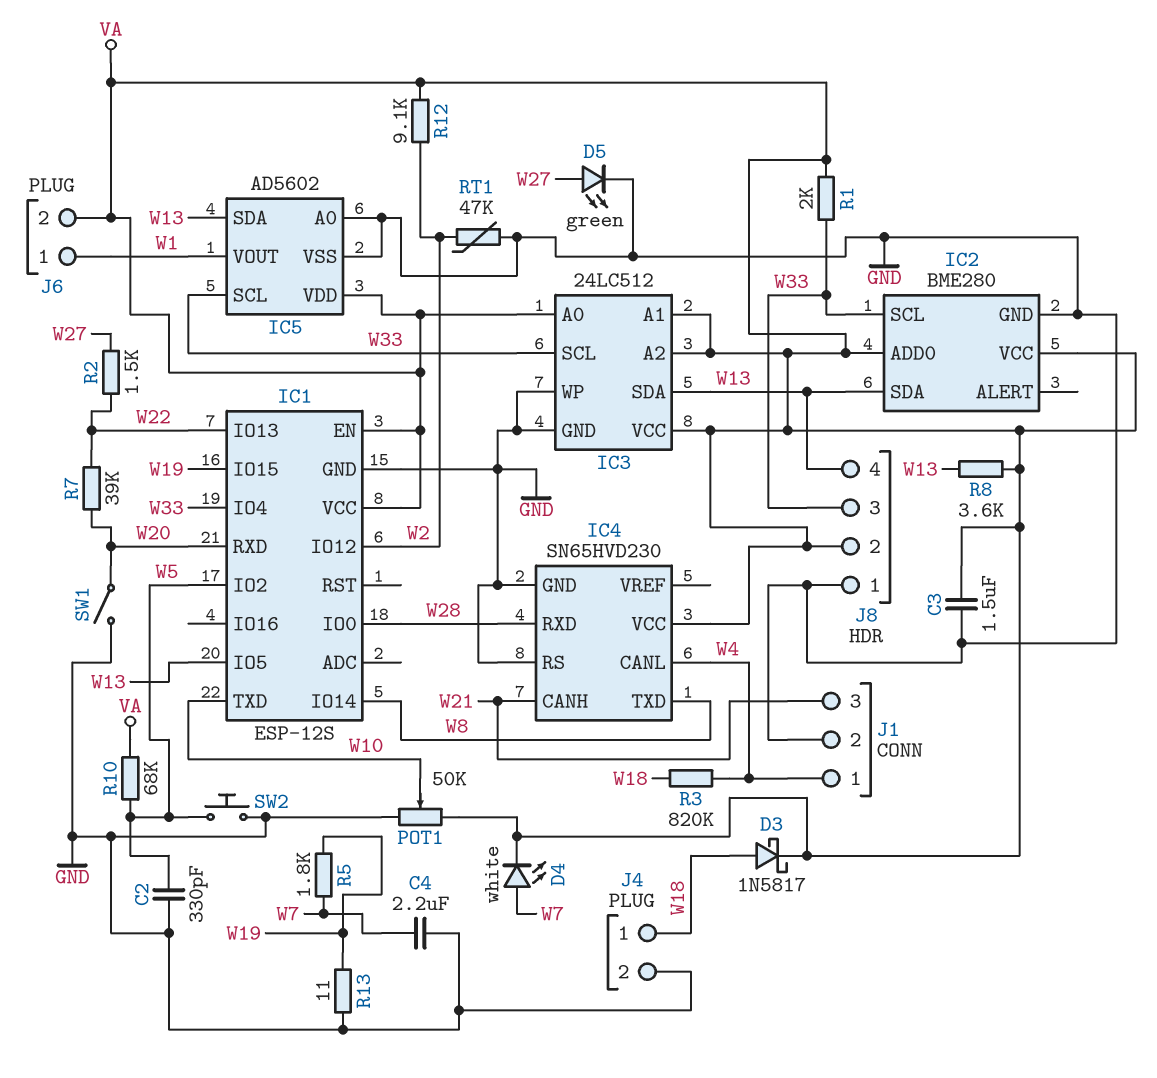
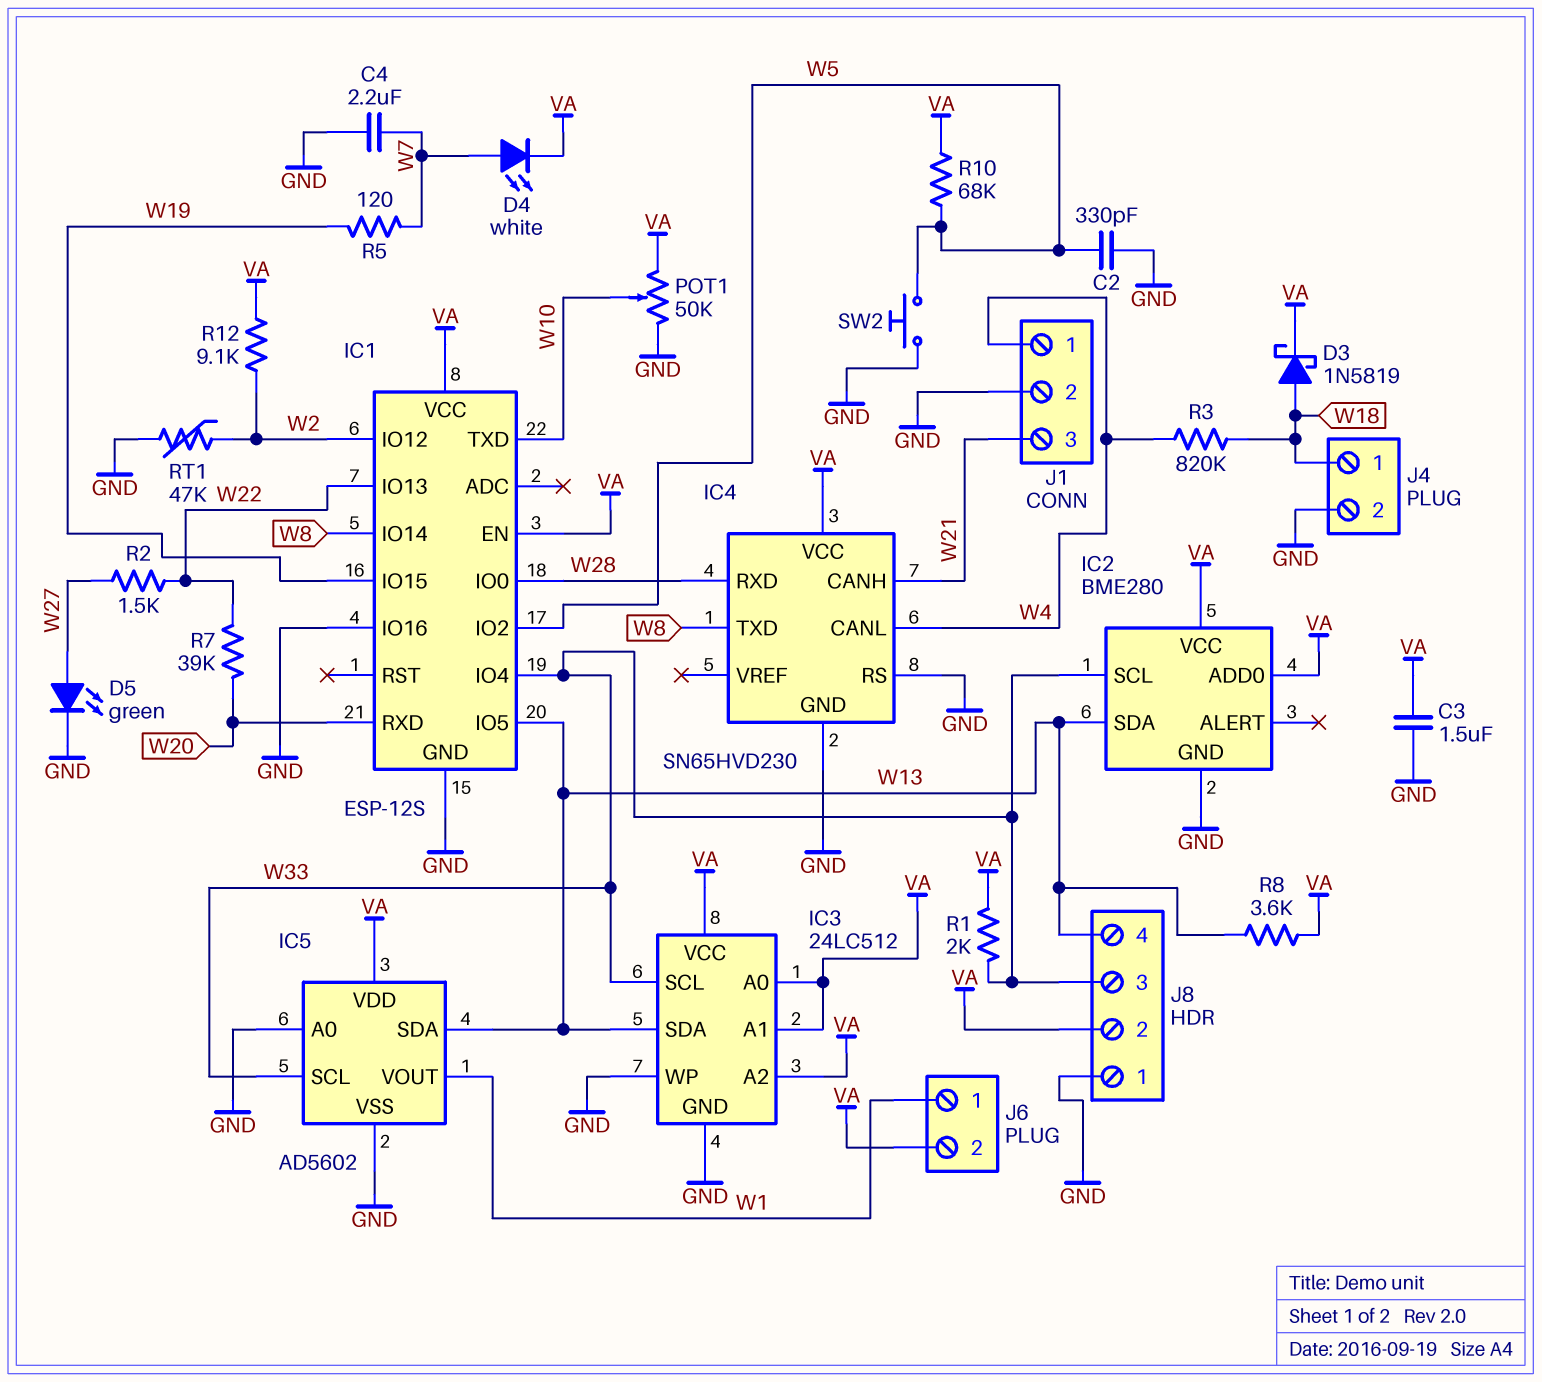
D3: schottky 1N5817 (A W18, K VA) -> schottky 1N5819 (A W18, K VA)
IC1 pin IO16: none -> GND
R5: 1.8k (W7, W19) -> 120 (W7, W19)
R13: 11 (GND, W19) -> none
SW1: switch (GND, W20) -> none

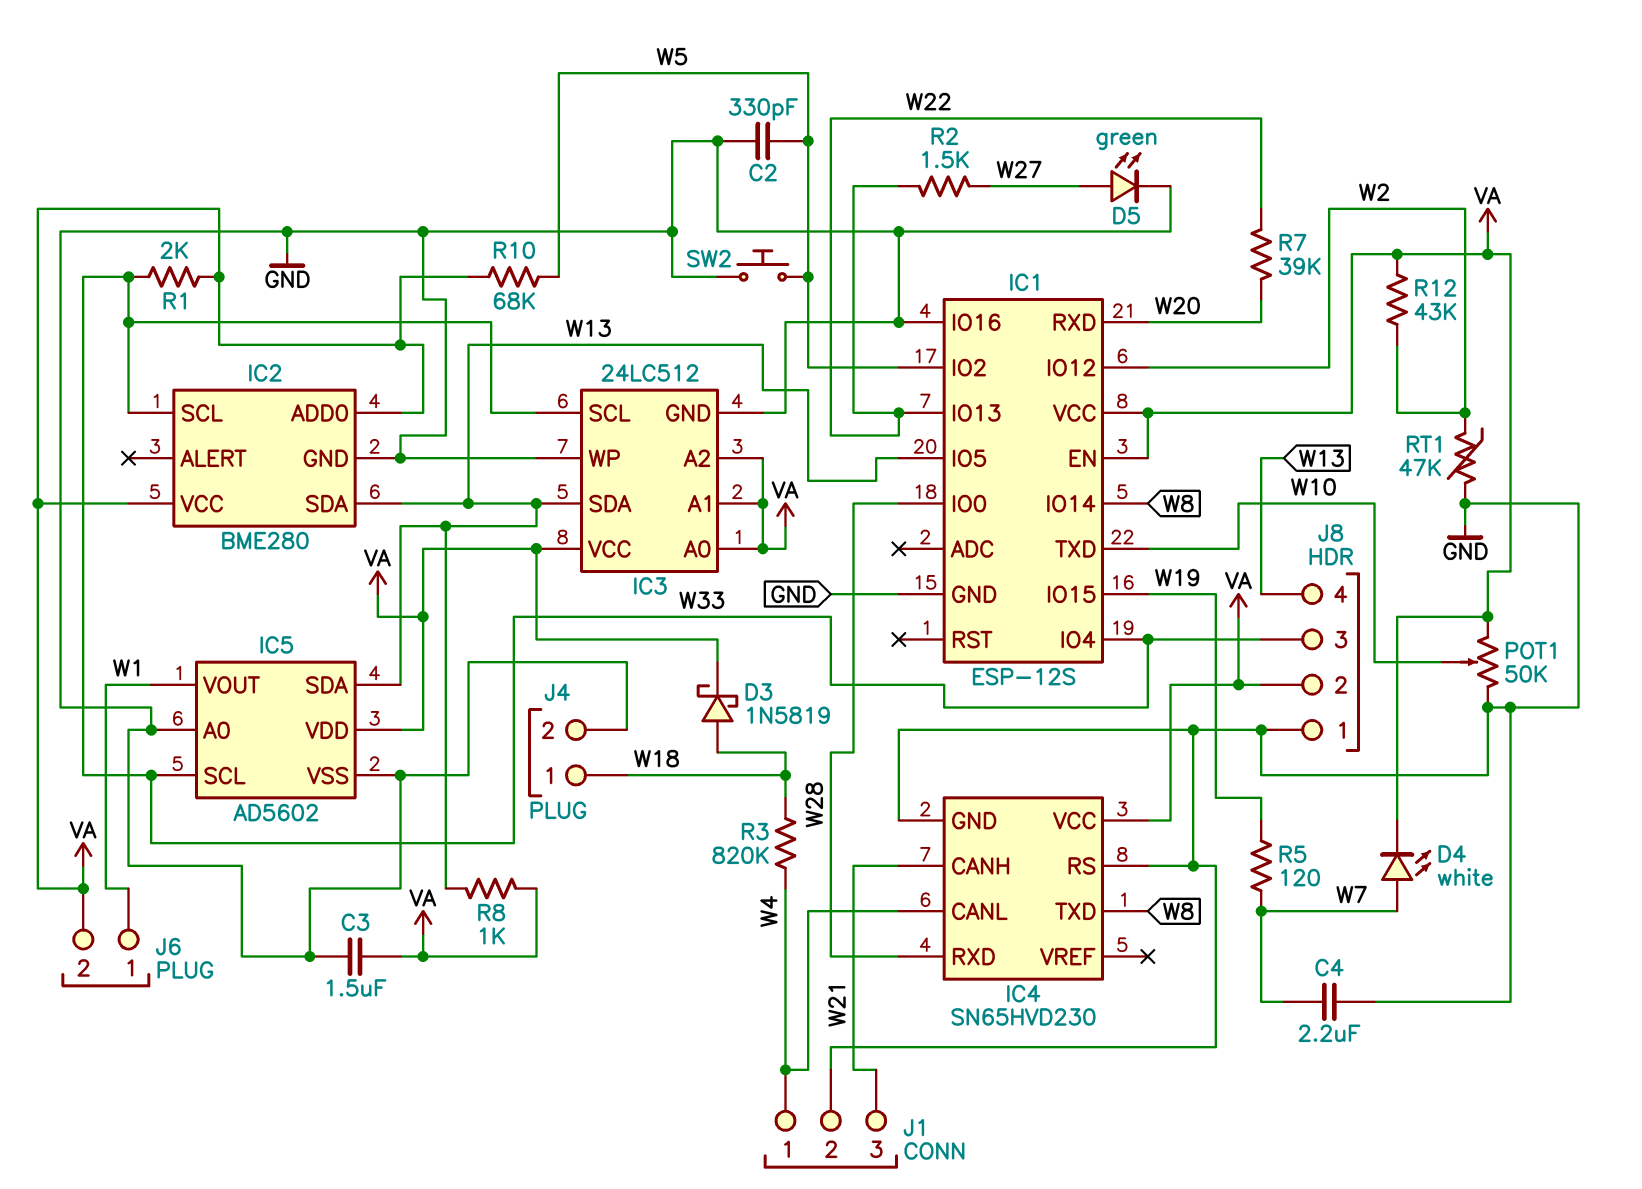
R8: 3.6k (VA, W13) -> 1k (VA, W13)
R12: 9.1k (VA, W2) -> 43k (VA, W2)

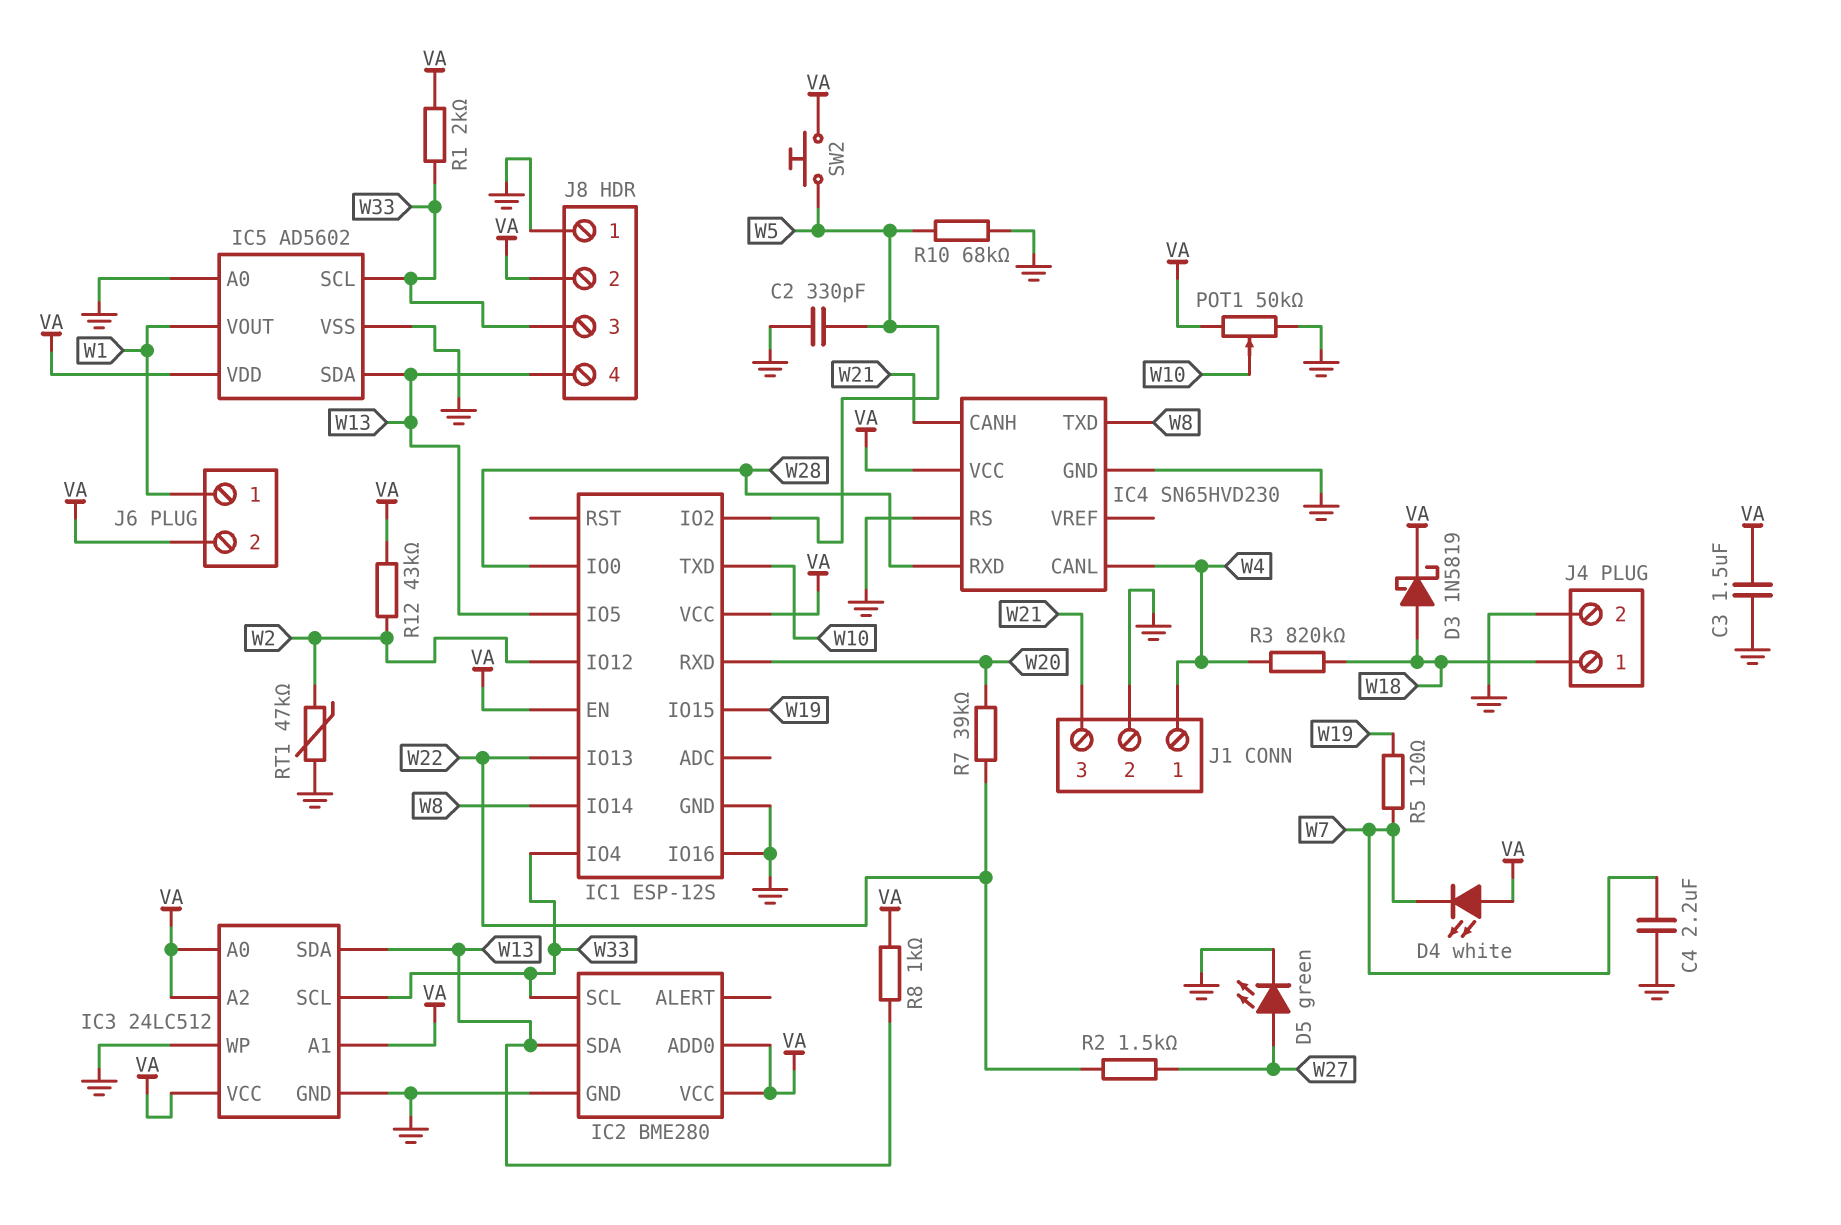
D4: LED white (A W7, K VA) -> LED white (A VA, K W7)
R10: 68k (VA, W5) -> 68k (GND, W5)
SW2: button (GND, W5) -> button (VA, W5)

